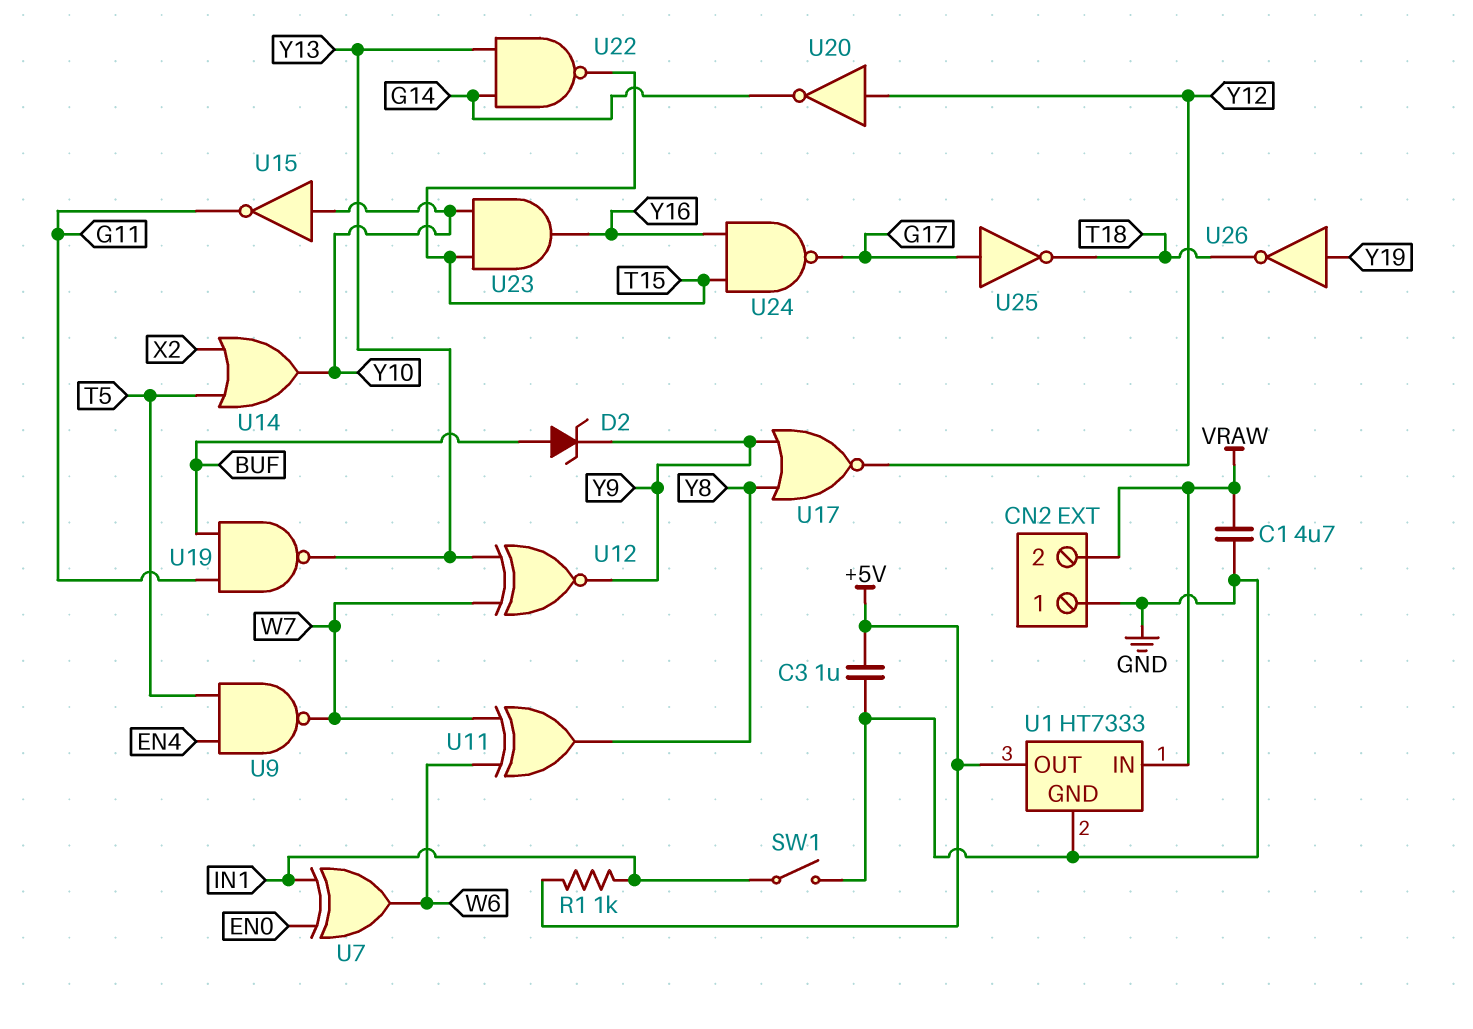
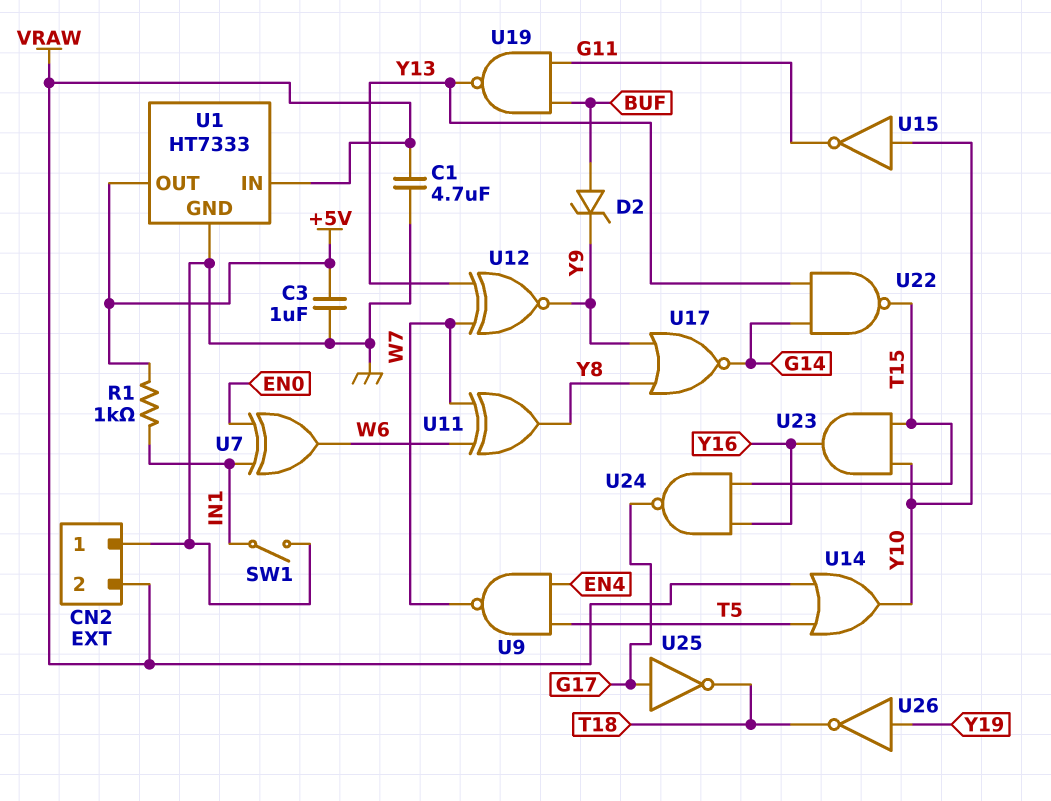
U14: OR (in T5, in X2, out Y10) -> OR (in T5, in VRAW, out Y10)
U17: NOR (in Y8, in Y9, out Y12) -> NOR (in Y8, in Y9, out G14)
U20: NOT (in Y12, out G14) -> none

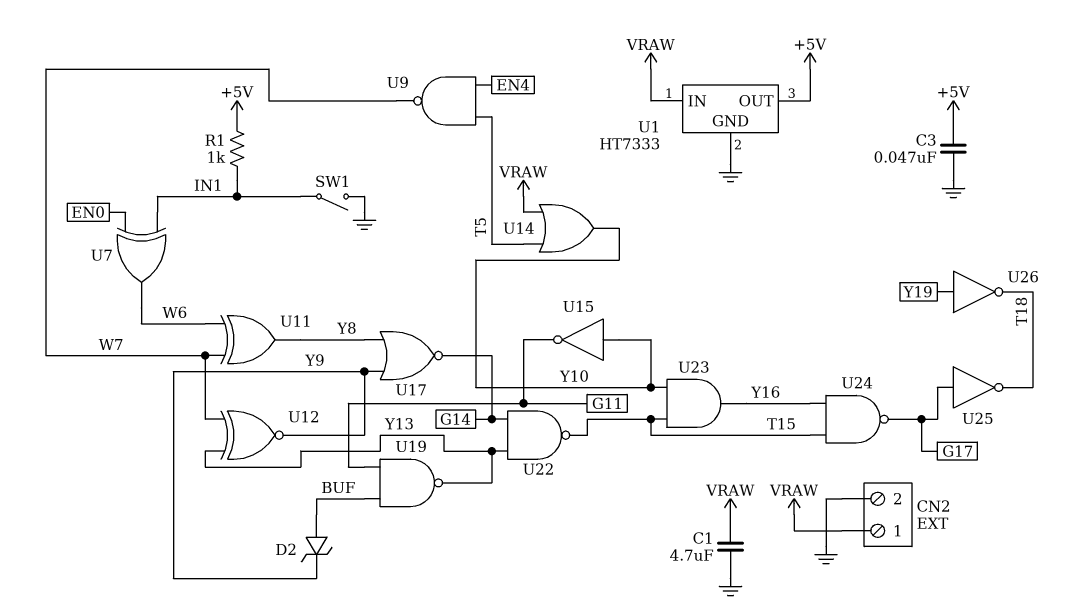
C3: 1uF (+5V, GND) -> 47nF (+5V, GND)
CN2 pin 1: GND -> VRAW
CN2 pin 2: VRAW -> GND

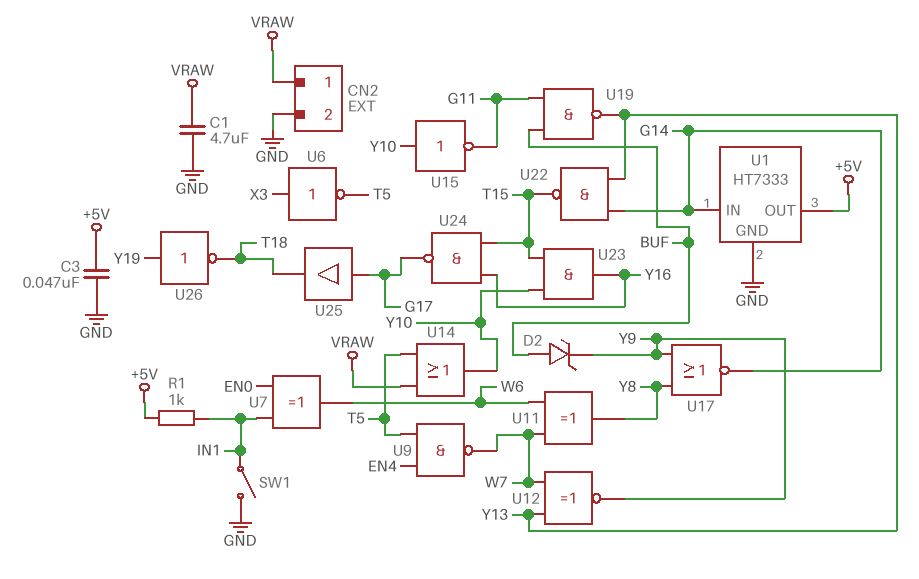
U1 pin IN: VRAW -> G14
U6: none -> NOT (in X3, out T5)
U25: NOT (in G17, out T18) -> buffer (in G17, out T18)

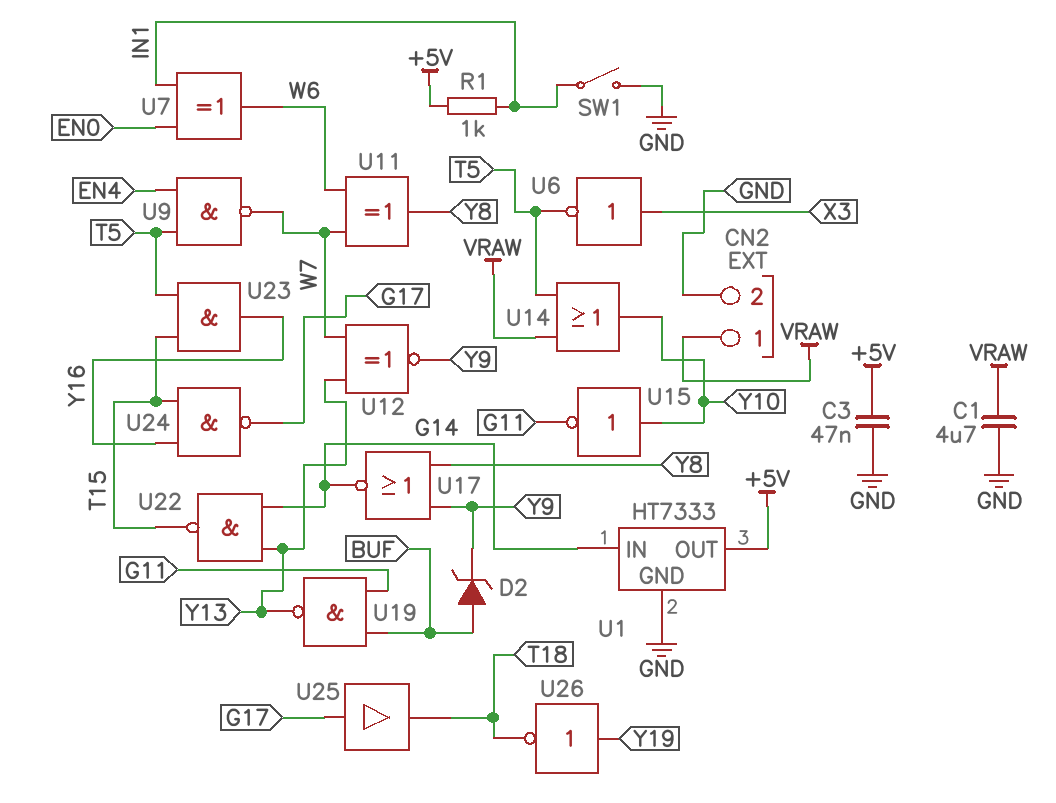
U23: AND (in T15, in Y10, out Y16) -> AND (in T5, in T15, out Y16)

